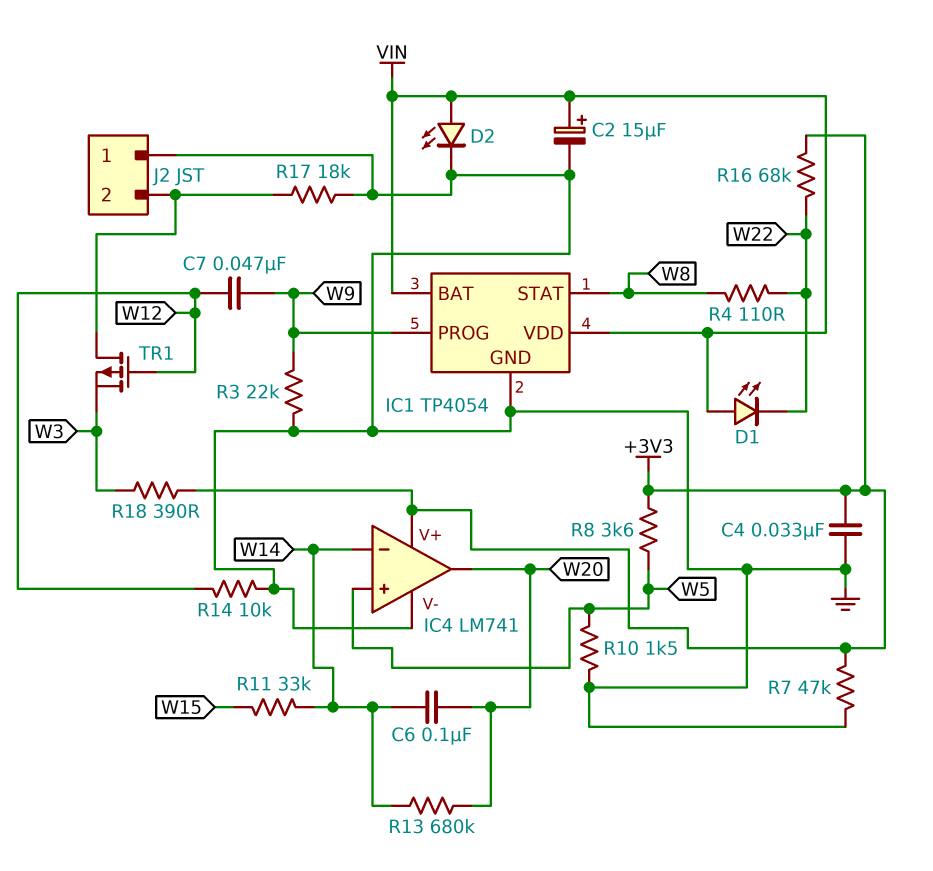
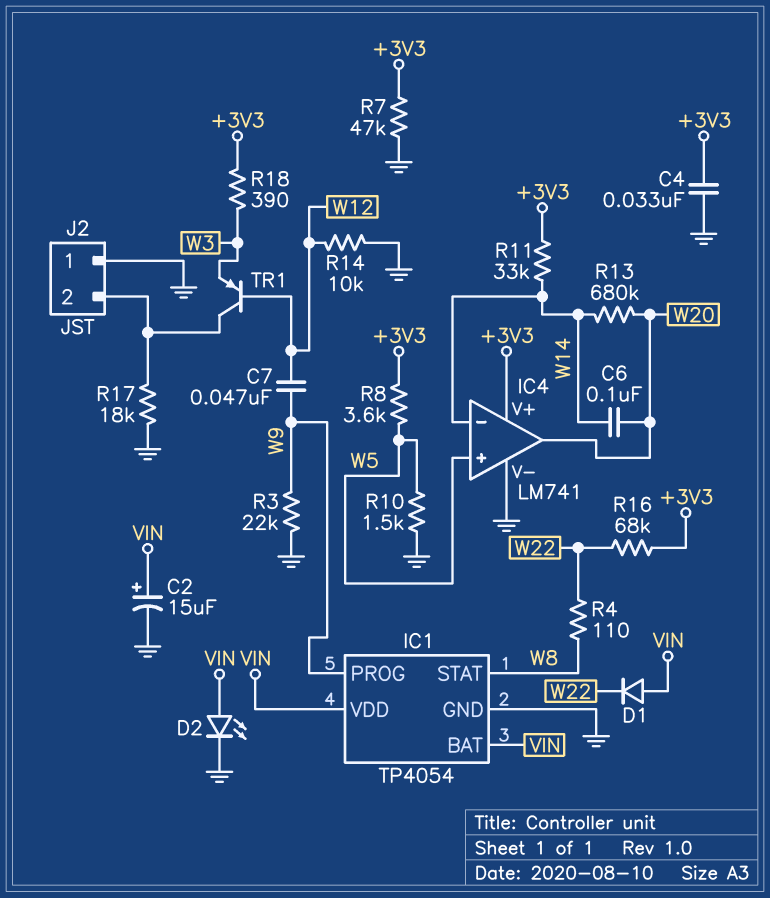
D1: LED (A VIN, K W22) -> diode (A VIN, K W22)
R11: 33k (W14, W15) -> 33k (+3V3, W14)
TR1: PMOS (G W12, D J2/2, S W3) -> PNP (B W12, C J2/2, E W3)

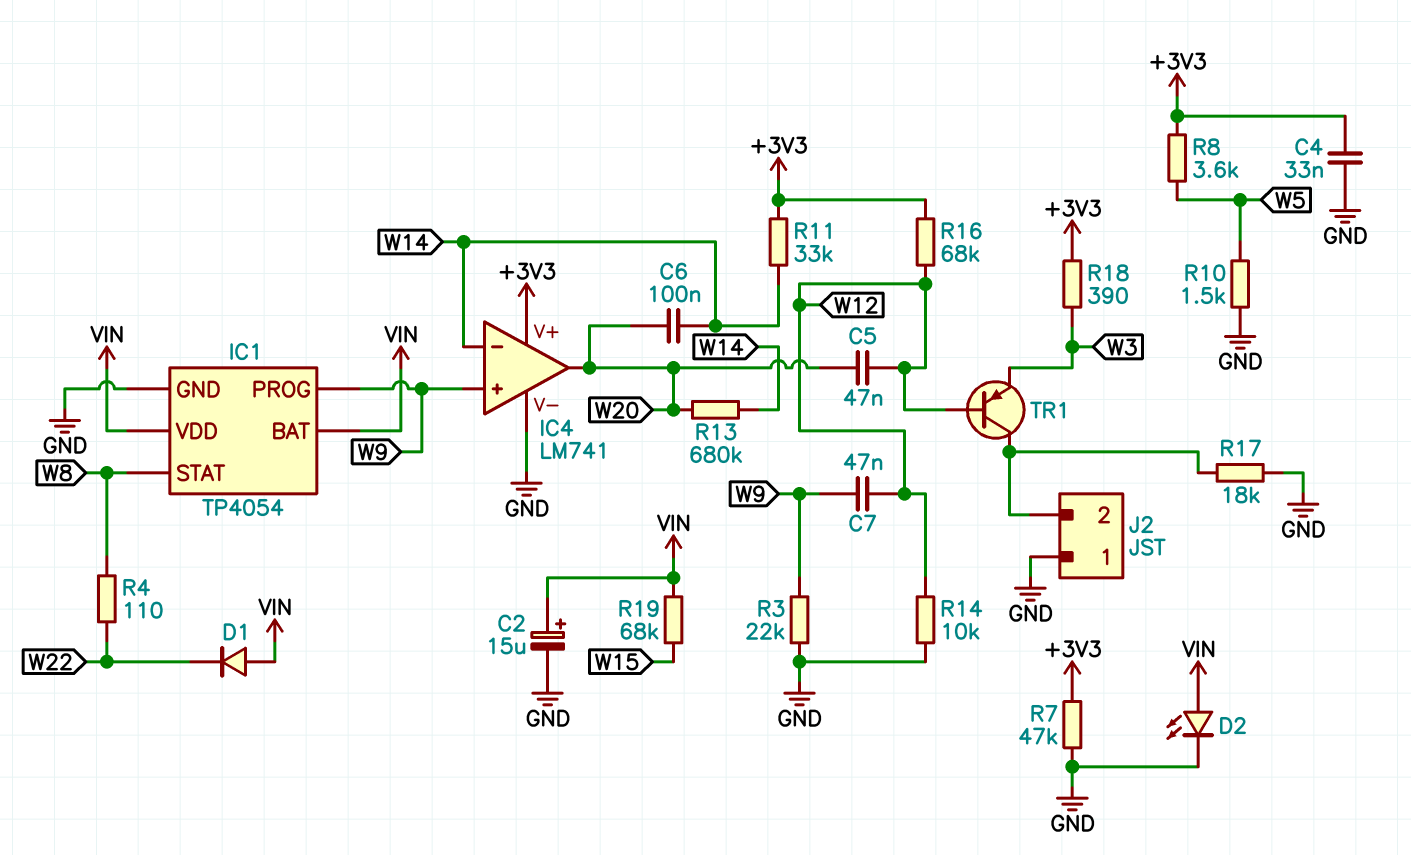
C5: none -> 47nF (W12, W20)
IC4 pin in+: W5 -> W9
R16: 68k (+3V3, W22) -> 68k (+3V3, W12)
R19: none -> 68k (VIN, W15)

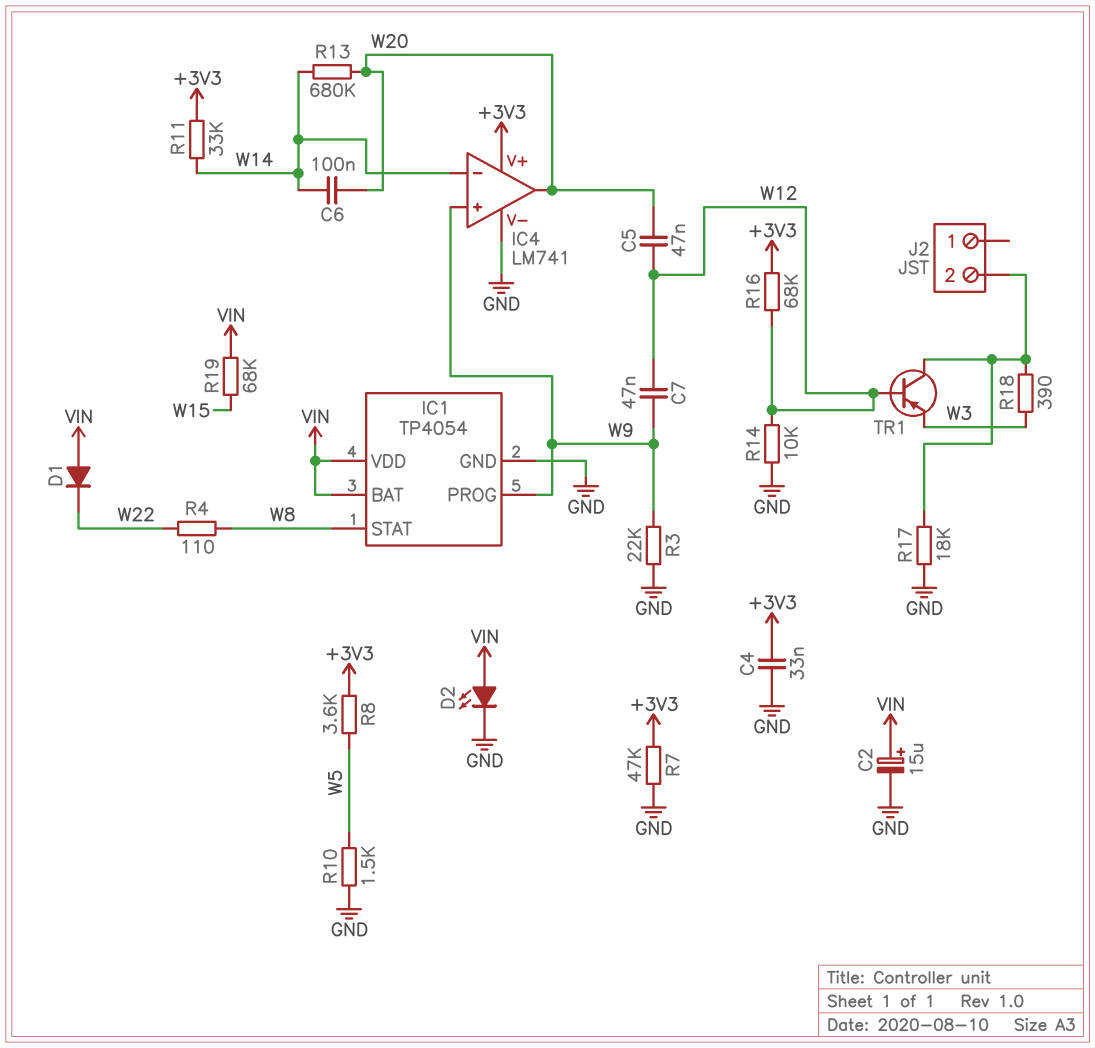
J2 pin 1: GND -> none
R18: 390 (+3V3, W3) -> 390 (J2/2, W3)

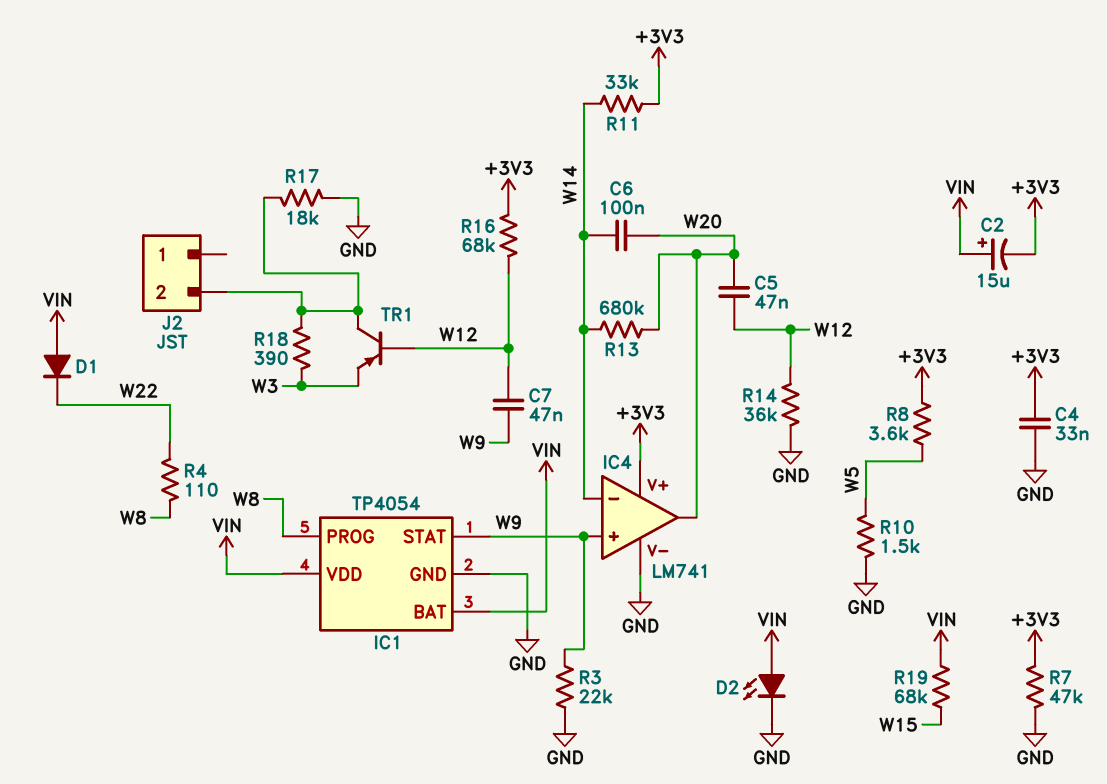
C2: 15uF (plus VIN, minus GND) -> 15uF (plus VIN, minus +3V3)
IC1 pin PROG: W9 -> W8
IC1 pin STAT: W8 -> W9
R14: 10k (GND, W12) -> 36k (GND, W12)

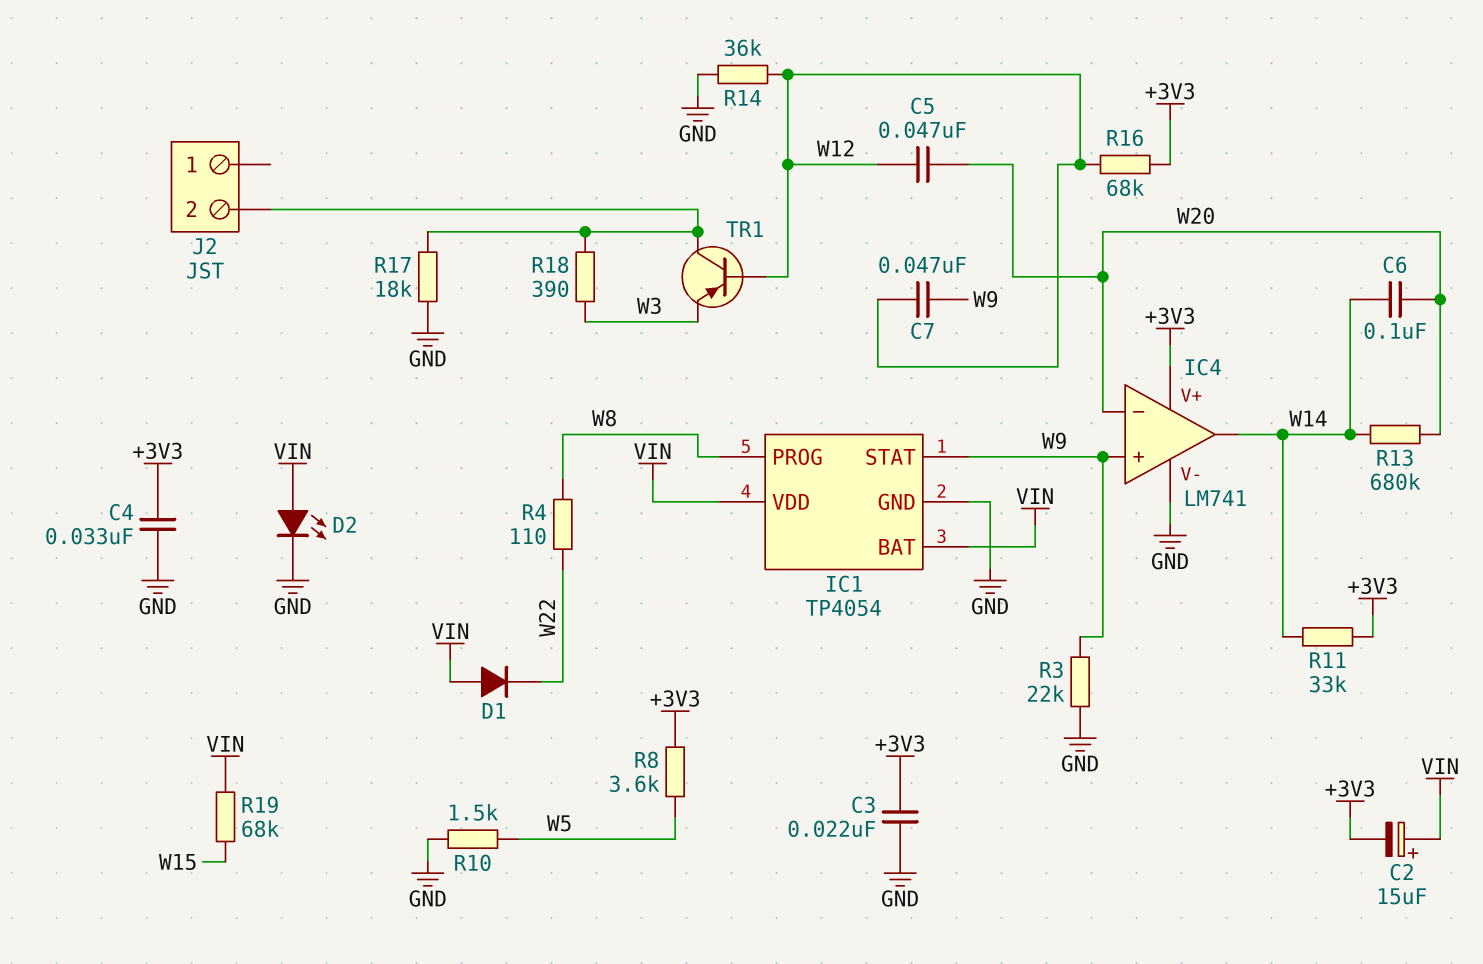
C3: none -> 22nF (+3V3, GND)
IC4 pin in-: W14 -> W20
IC4 pin out: W20 -> W14
R7: 47k (+3V3, GND) -> none

